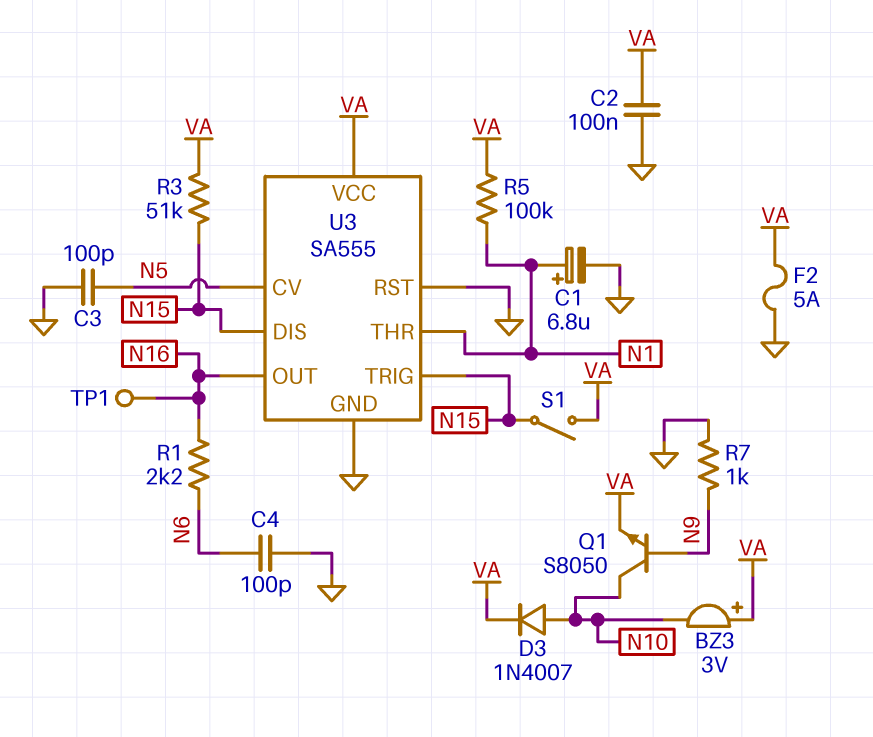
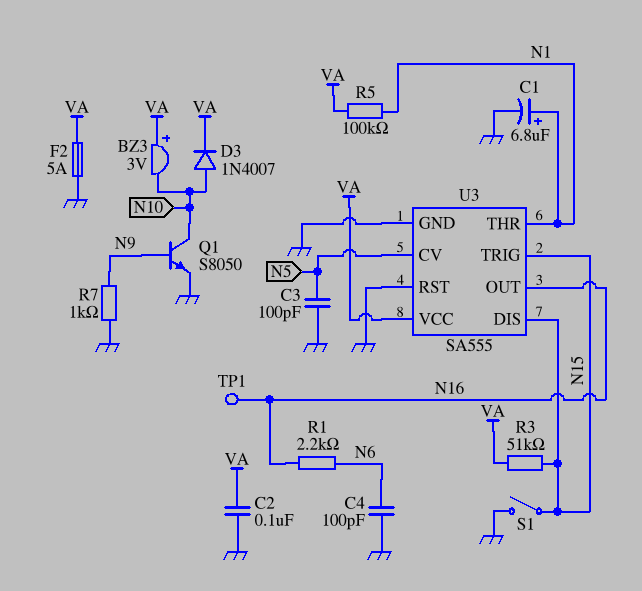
Q1: NPN S8050 (B N9, C N10, E VA) -> NPN S8050 (B N9, C N10, E GND)
S1: switch (N15, VA) -> switch (GND, N15)

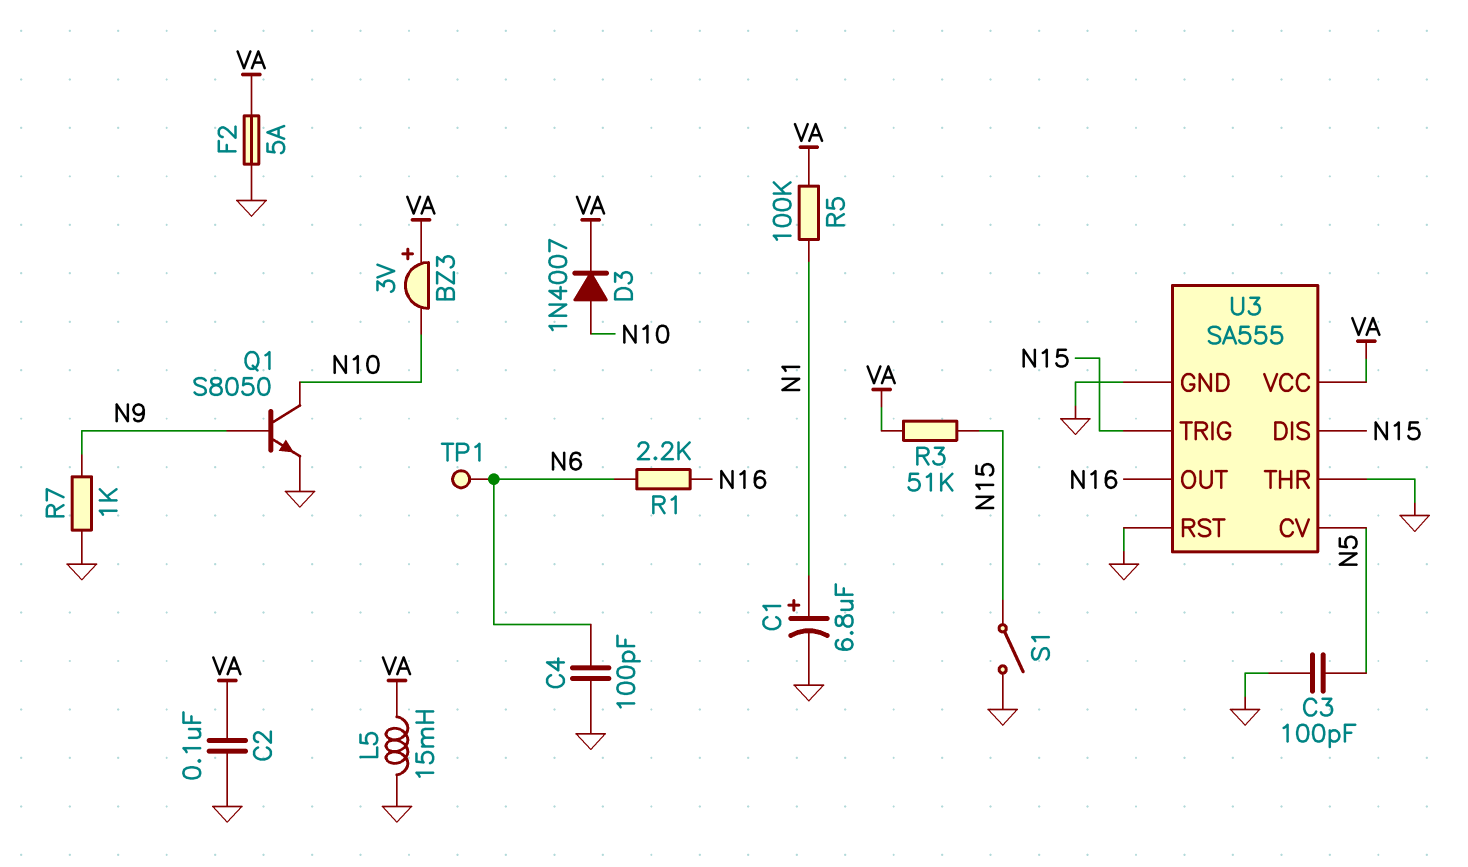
L5: none -> 15mH (GND, VA)
TP1: test point (N16) -> test point (N6)
U3 pin THR: N1 -> GND

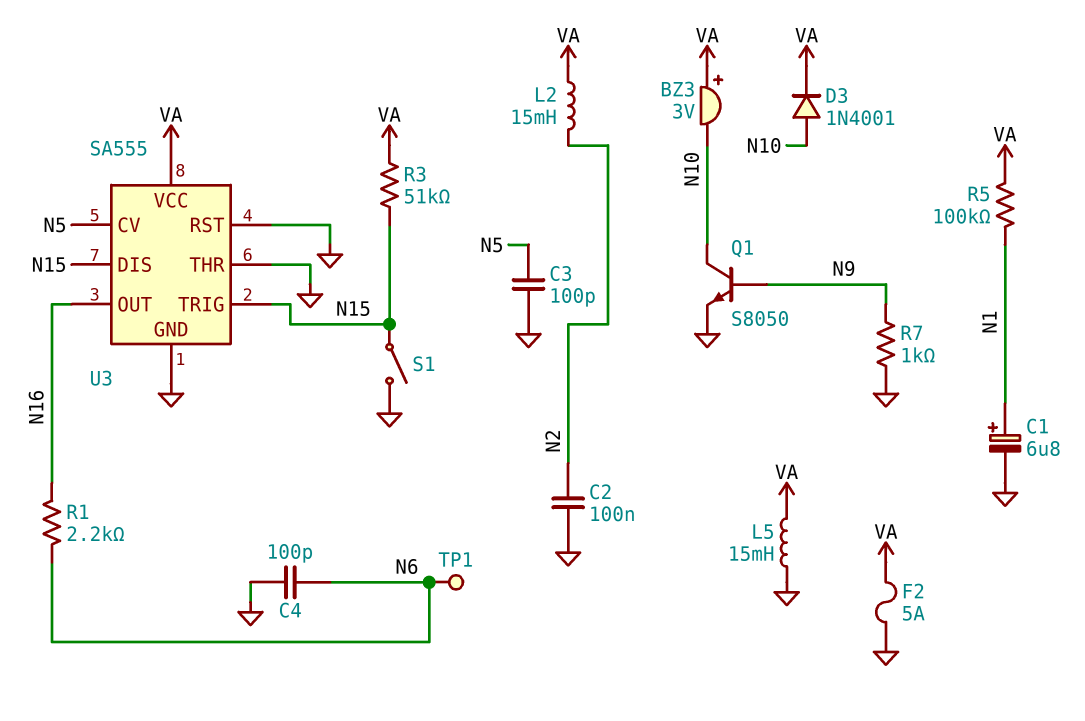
C2: 100nF (GND, VA) -> 100nF (GND, N2)
D3: diode 1N4007 (A N10, K VA) -> diode 1N4001 (A N10, K VA)
L2: none -> 15mH (N2, VA)

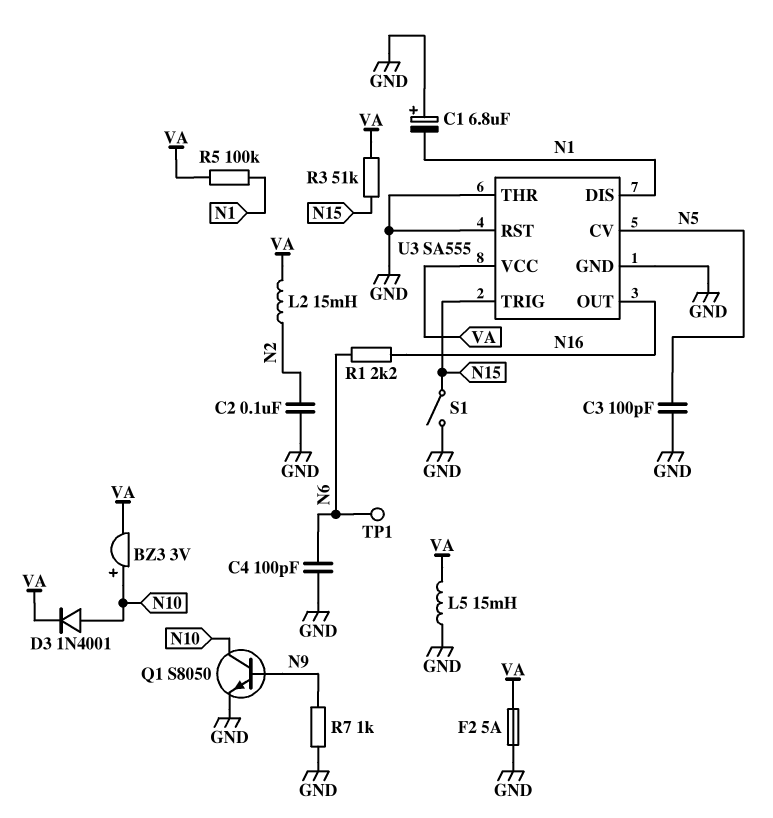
BZ3: buzzer 3V (plus VA, minus N10) -> buzzer 3V (plus N10, minus VA)
C1: 6.8uF (plus N1, minus GND) -> 6.8uF (plus GND, minus N1)
U3 pin DIS: N15 -> N1

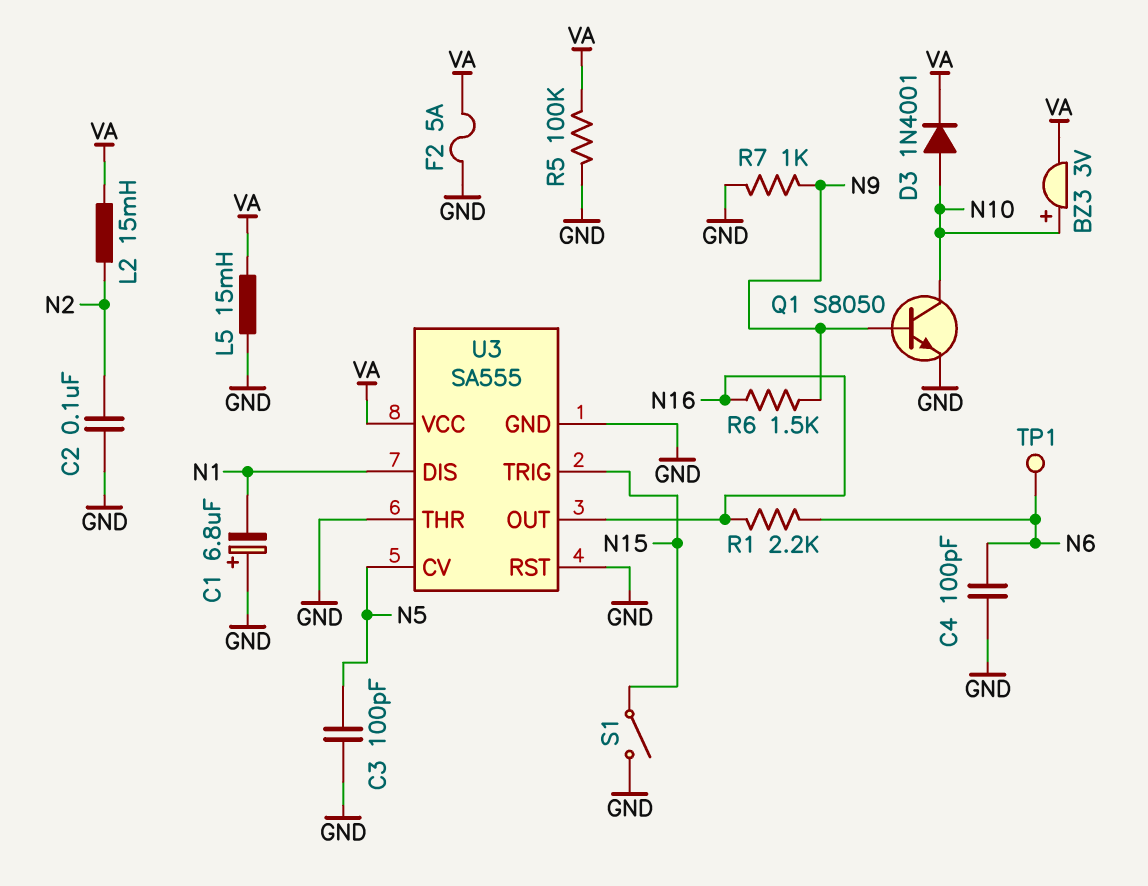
R3: 51k (N15, VA) -> none
R5: 100k (N1, VA) -> 100k (GND, VA)
R6: none -> 1.5k (N9, N16)

